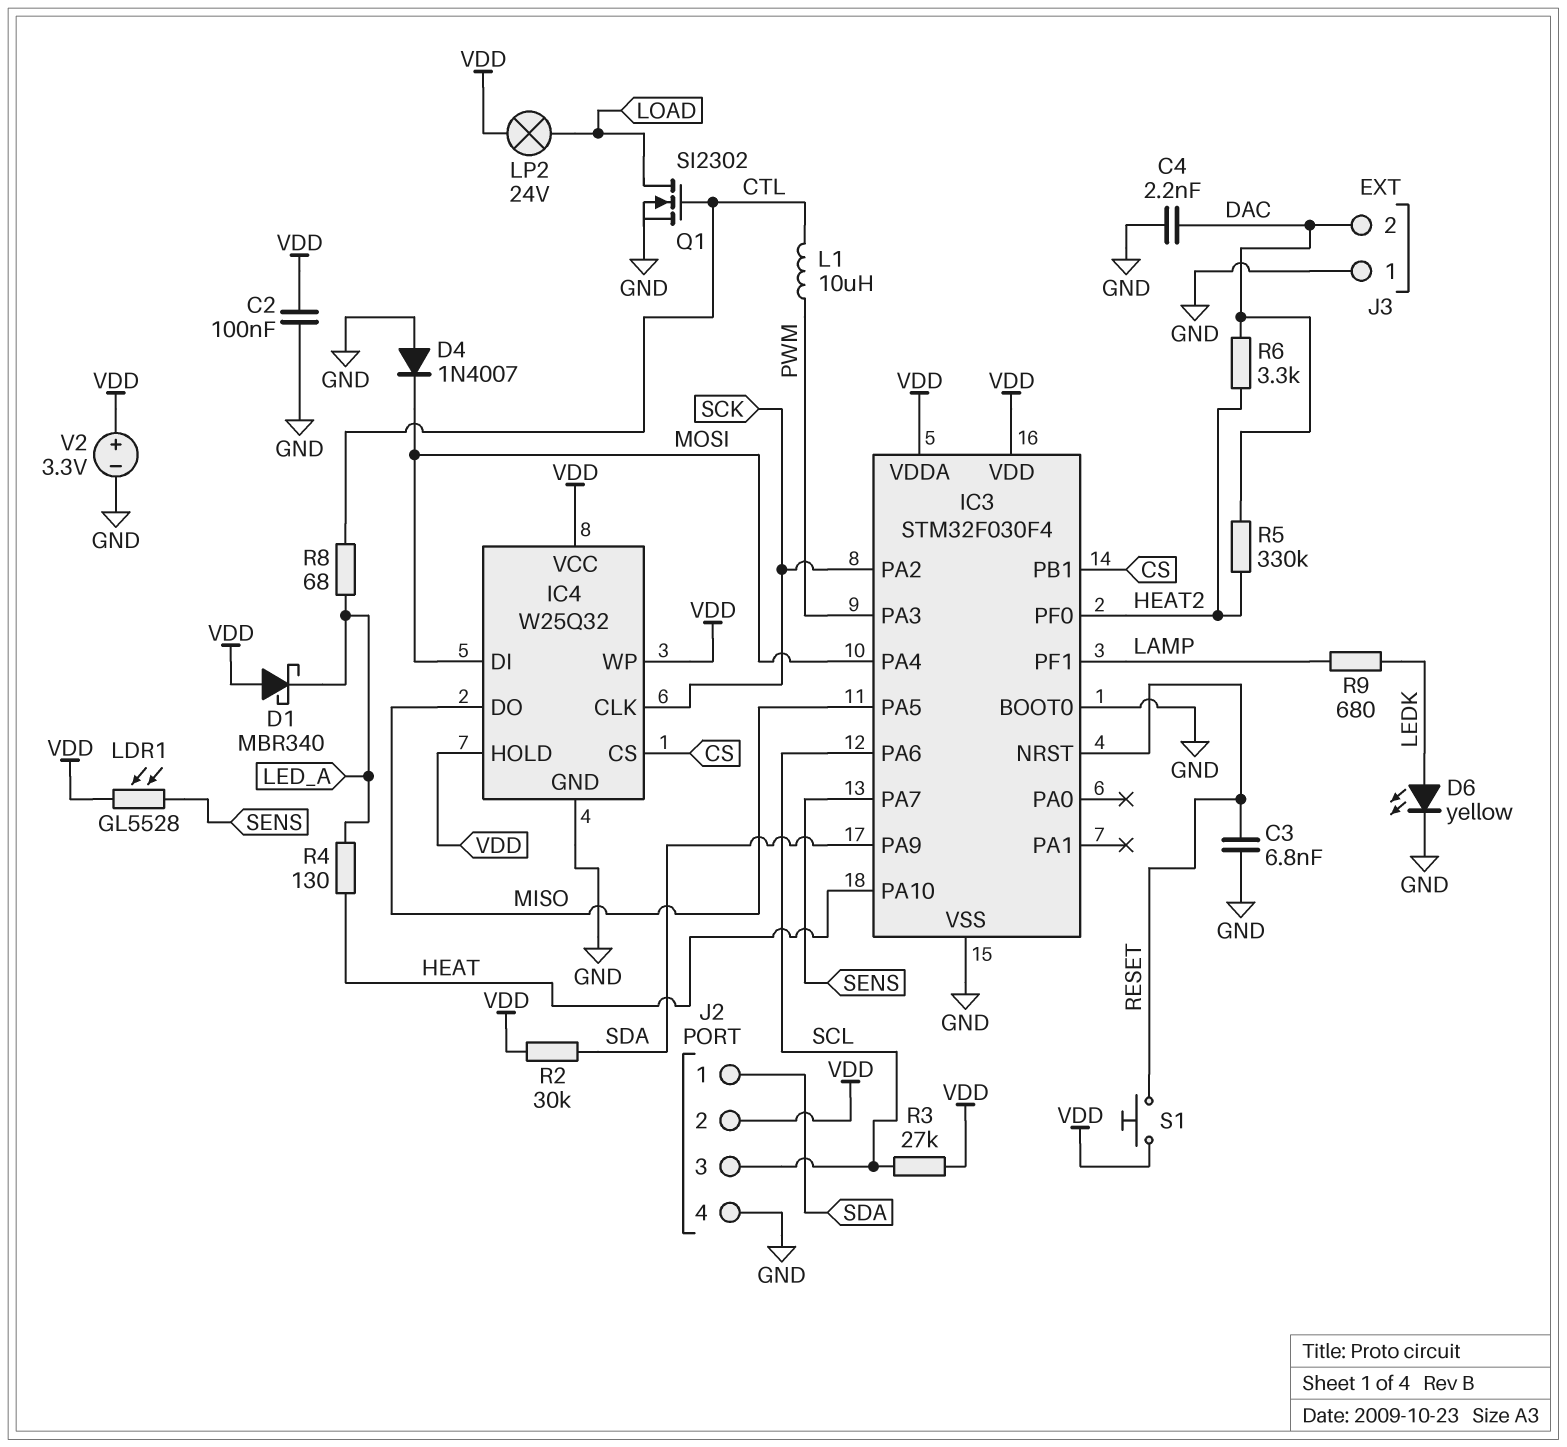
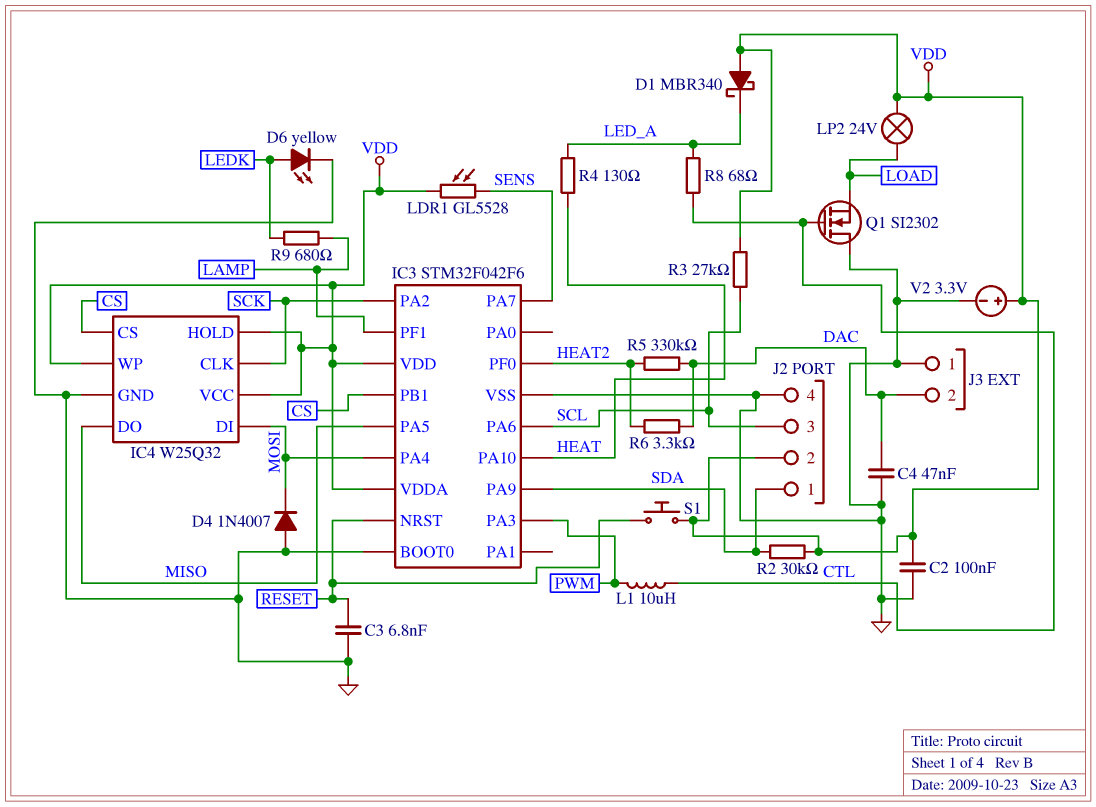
C4: 2.2nF (DAC, GND) -> 47nF (DAC, GND)
IC3: STM32F030F4 -> STM32F042F6
Q1: NMOS SI2302 (G CTL, D LOAD, S GND) -> NMOS SI2302 (G CTL, D GND, S LOAD)

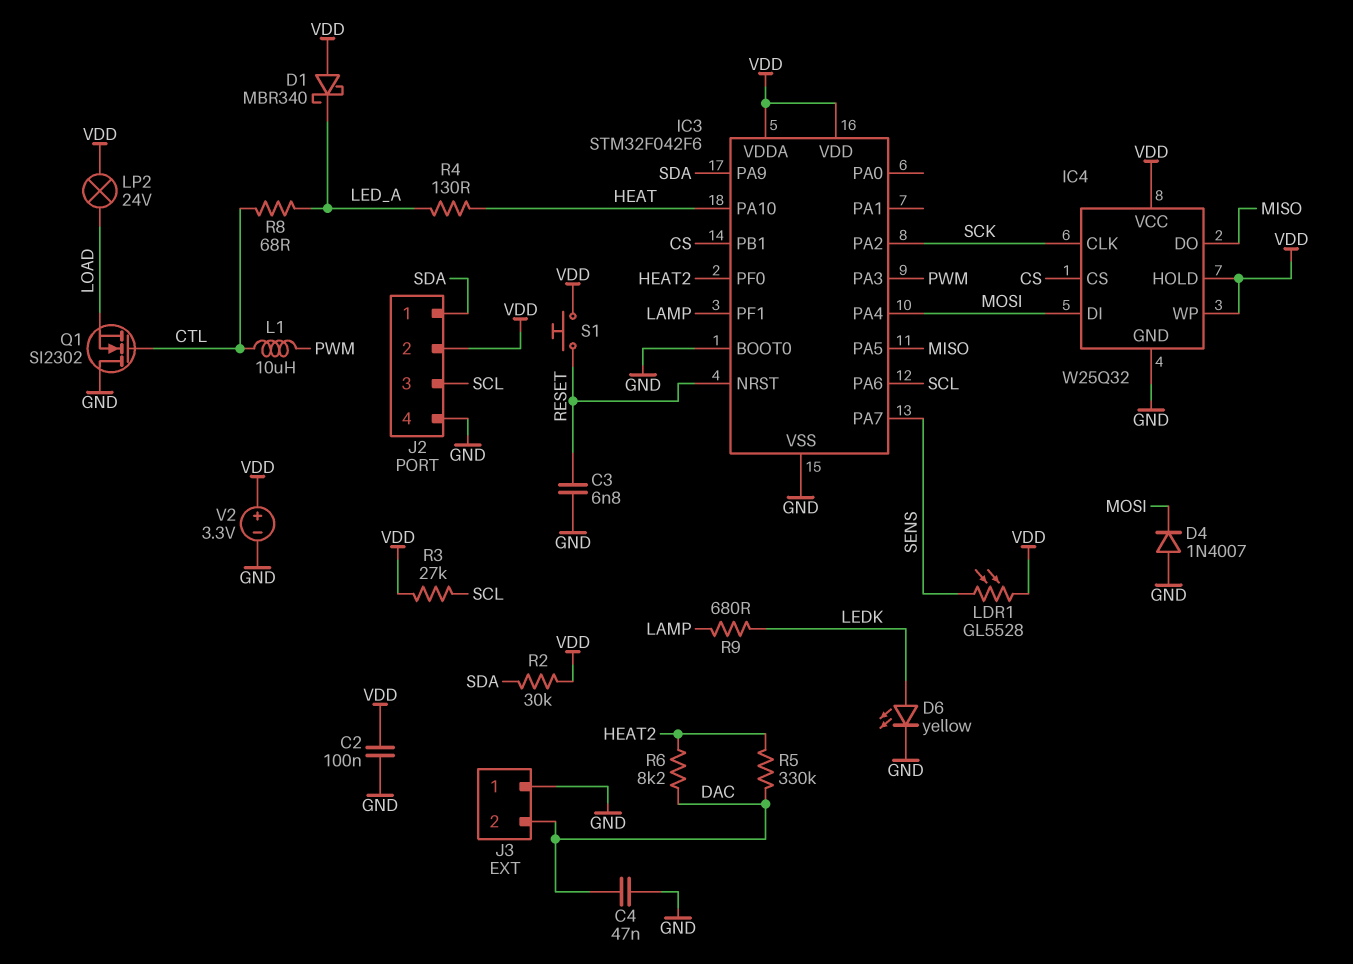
R6: 3.3k (DAC, HEAT2) -> 8.2k (DAC, HEAT2)

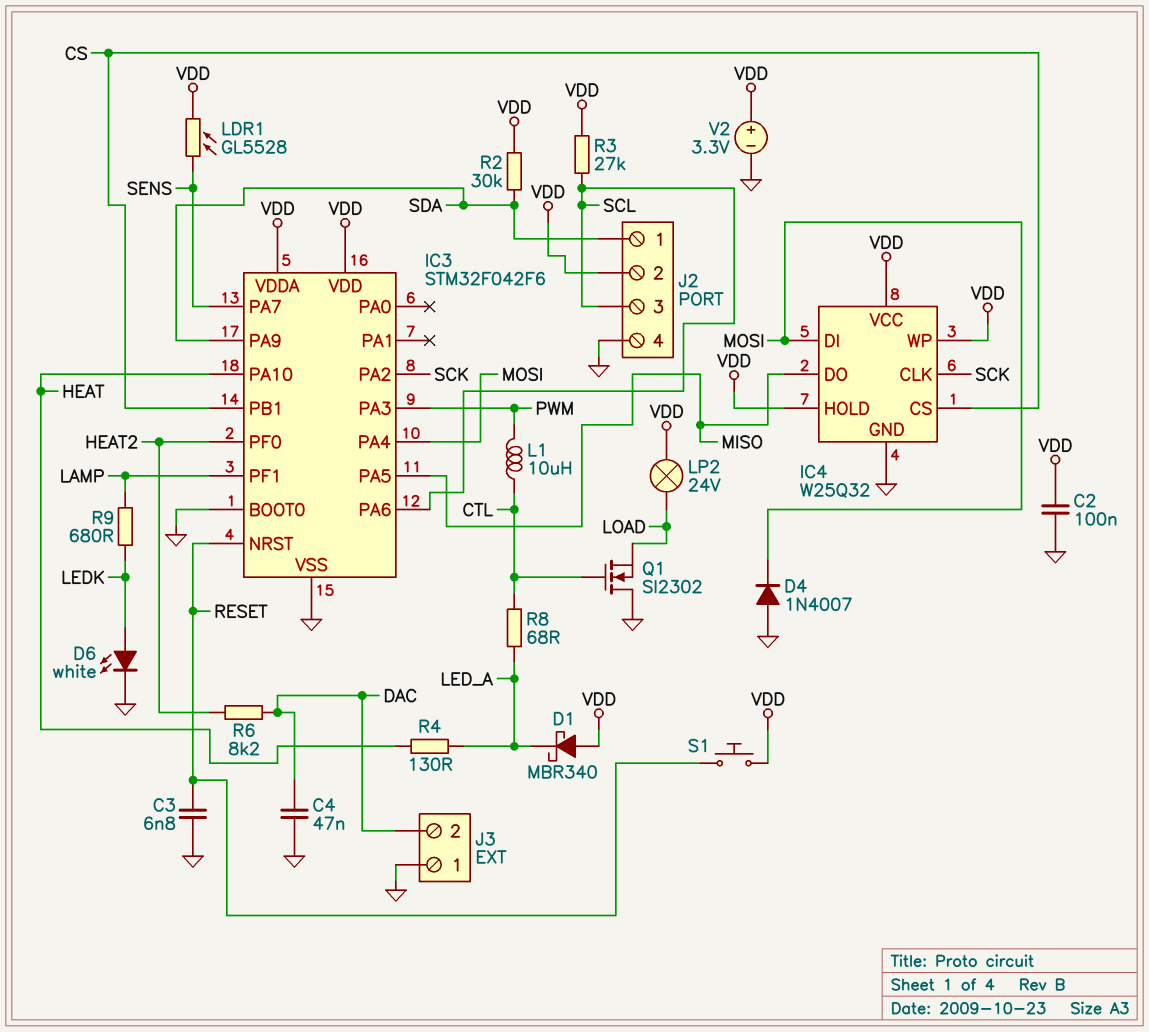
D6: LED yellow (A LEDK, K GND) -> LED white (A LEDK, K GND)
R5: 330k (DAC, HEAT2) -> none

